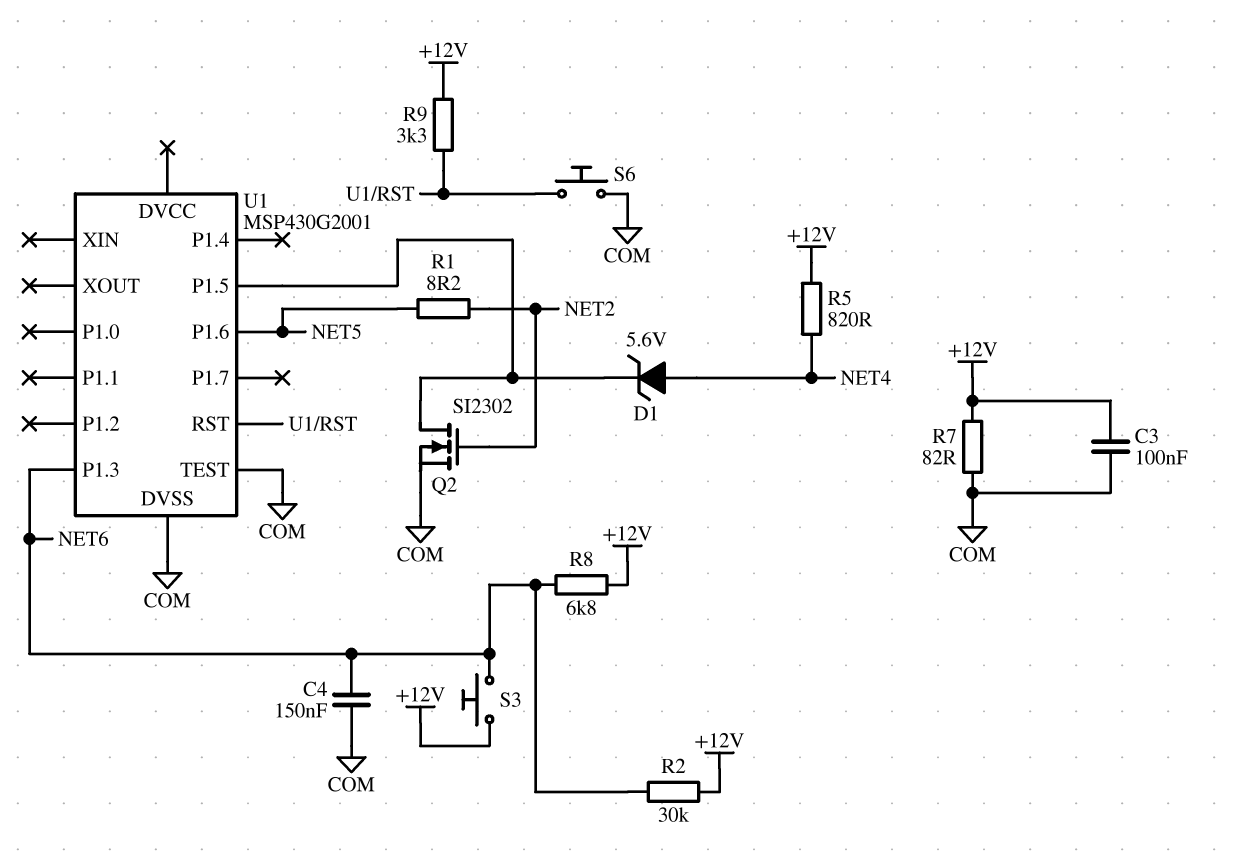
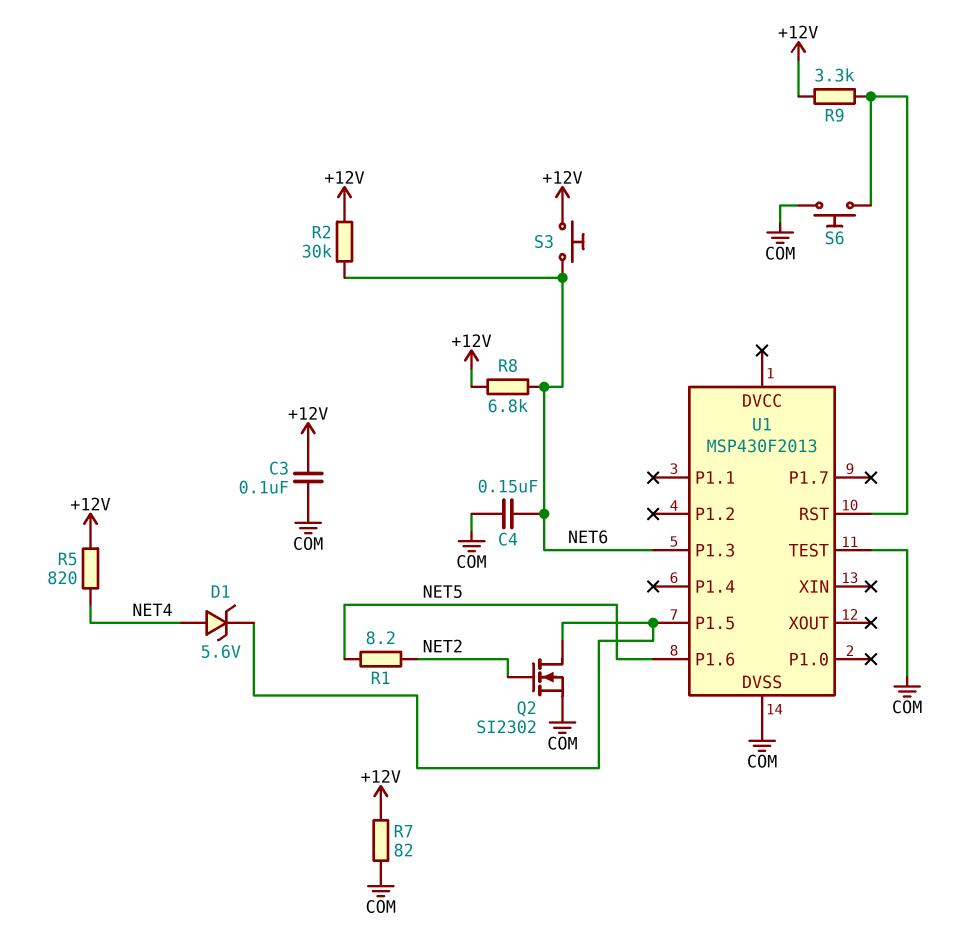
U1: MSP430G2001 -> MSP430F2013

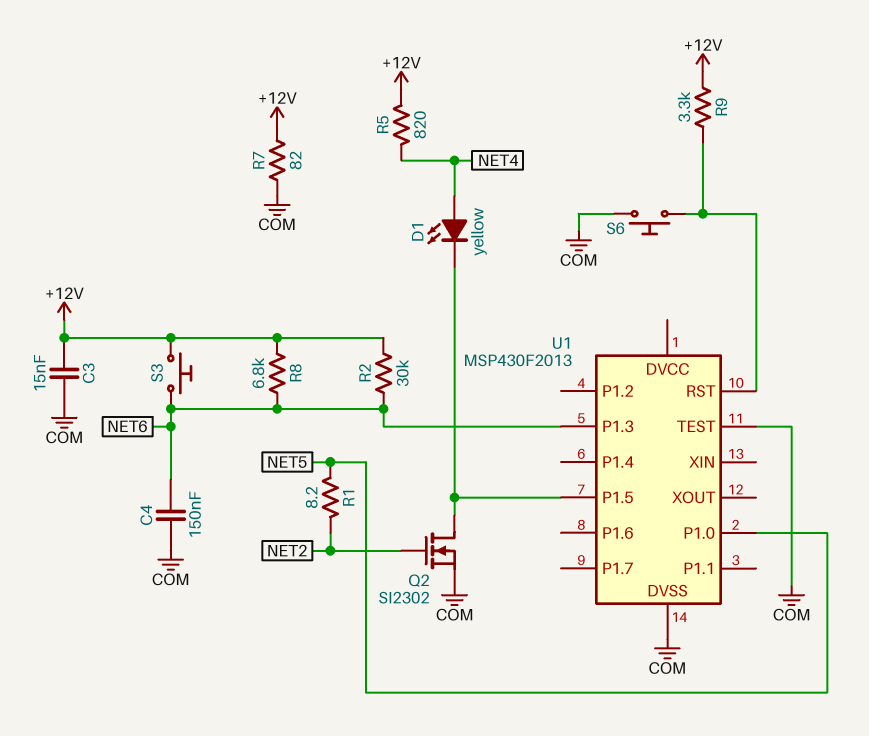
C3: 100nF (+12V, COM) -> 15nF (+12V, COM)
D1: zener 5.6V (A NET4, K U1/P1.5) -> LED yellow (A NET4, K U1/P1.5)
U1 pin P1.0: none -> NET5
U1 pin P1.6: NET5 -> none

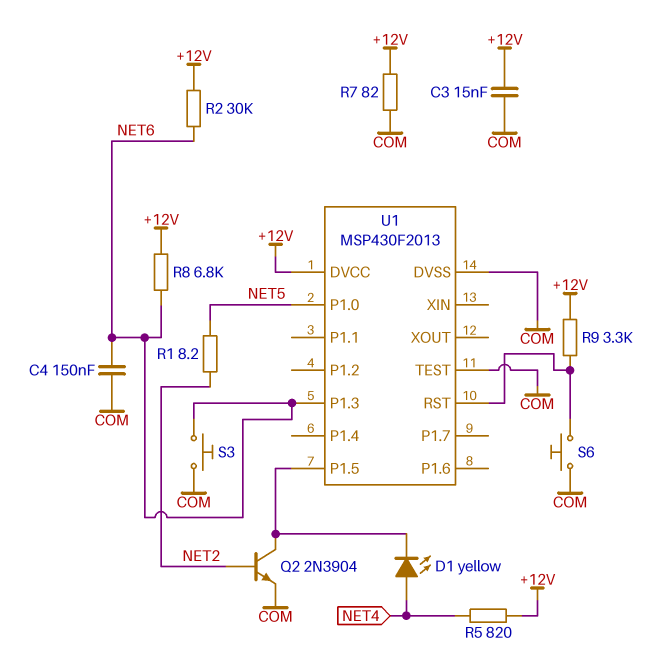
Q2: NMOS SI2302 (G NET2, D U1/P1.5, S COM) -> NPN 2N3904 (B NET2, C U1/P1.5, E COM)
S3: button (+12V, NET6) -> button (COM, NET6)
U1 pin DVCC: none -> +12V

